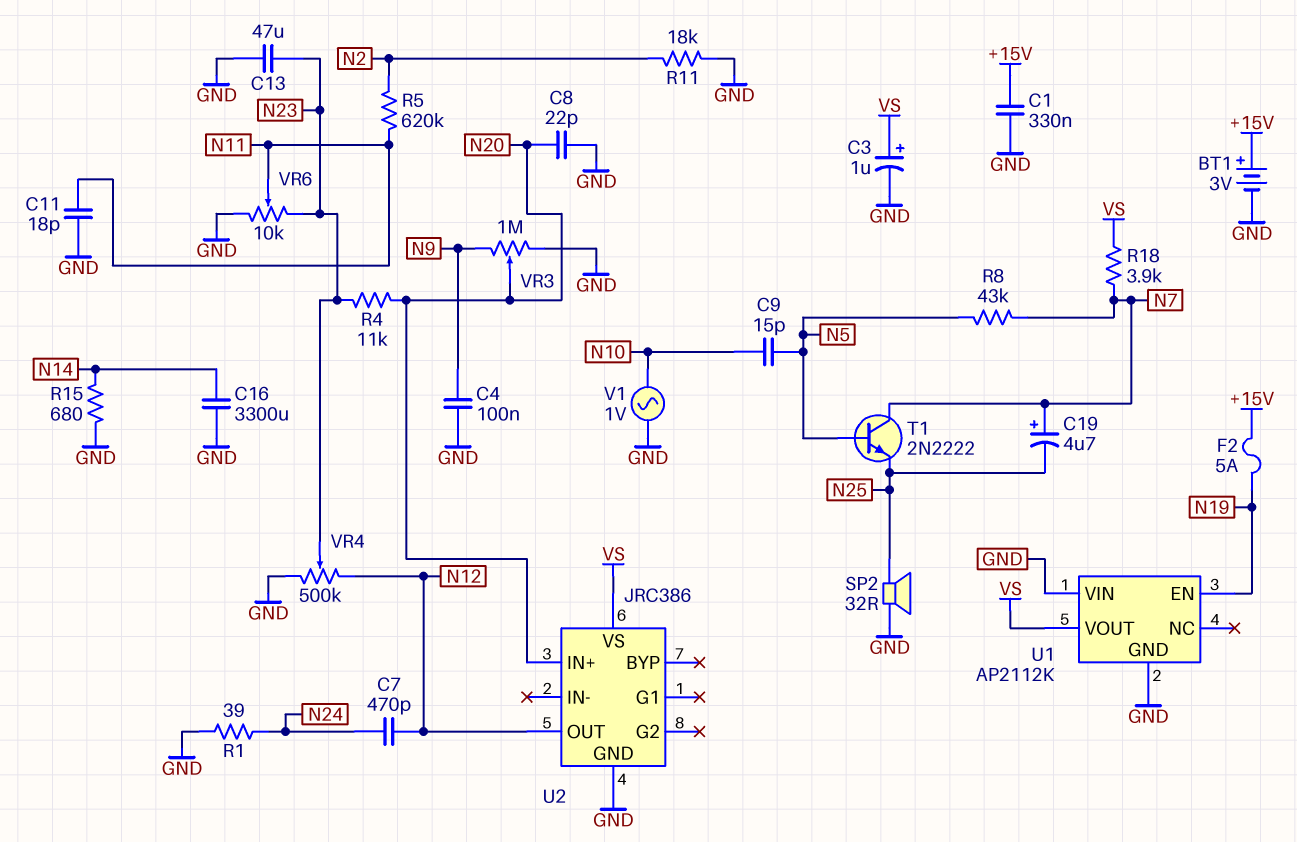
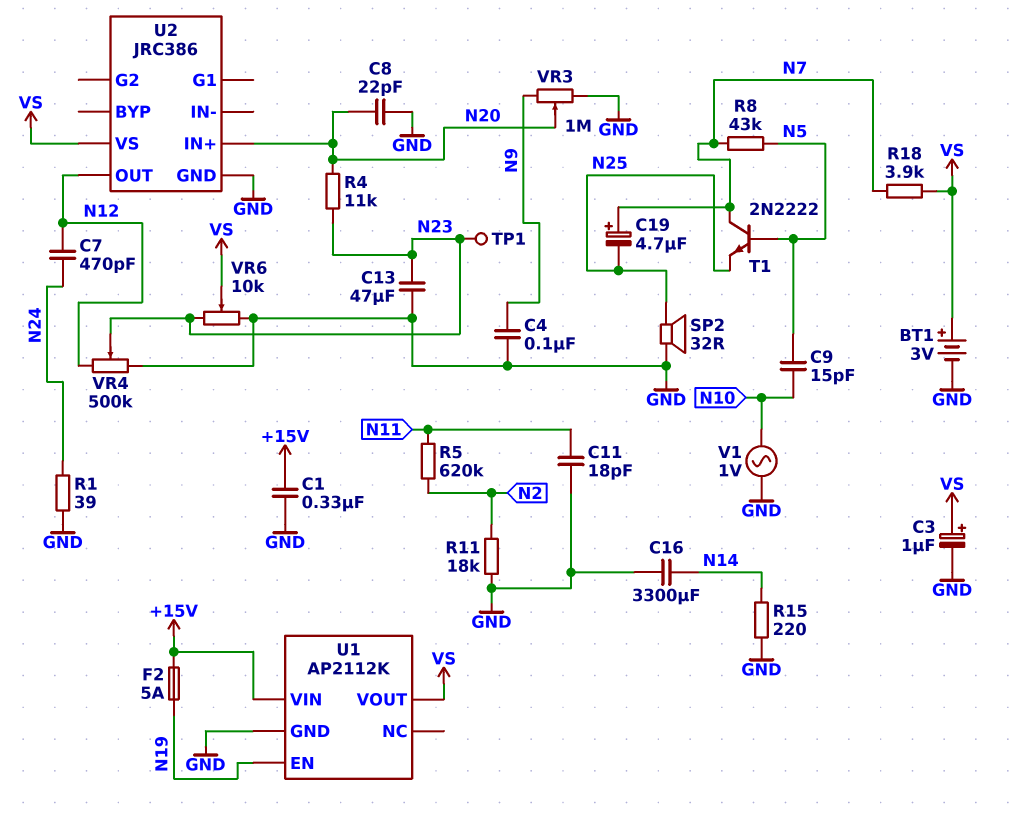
BT1: 3V (plus +15V, minus GND) -> 3V (plus VS, minus GND)
R15: 680 (GND, N14) -> 220 (GND, N14)
TP1: none -> test point (N23)
U1 pin VIN: GND -> +15V
VR6: 10k (GND, N23, wiper N11) -> 10k (GND, N23, wiper VS)

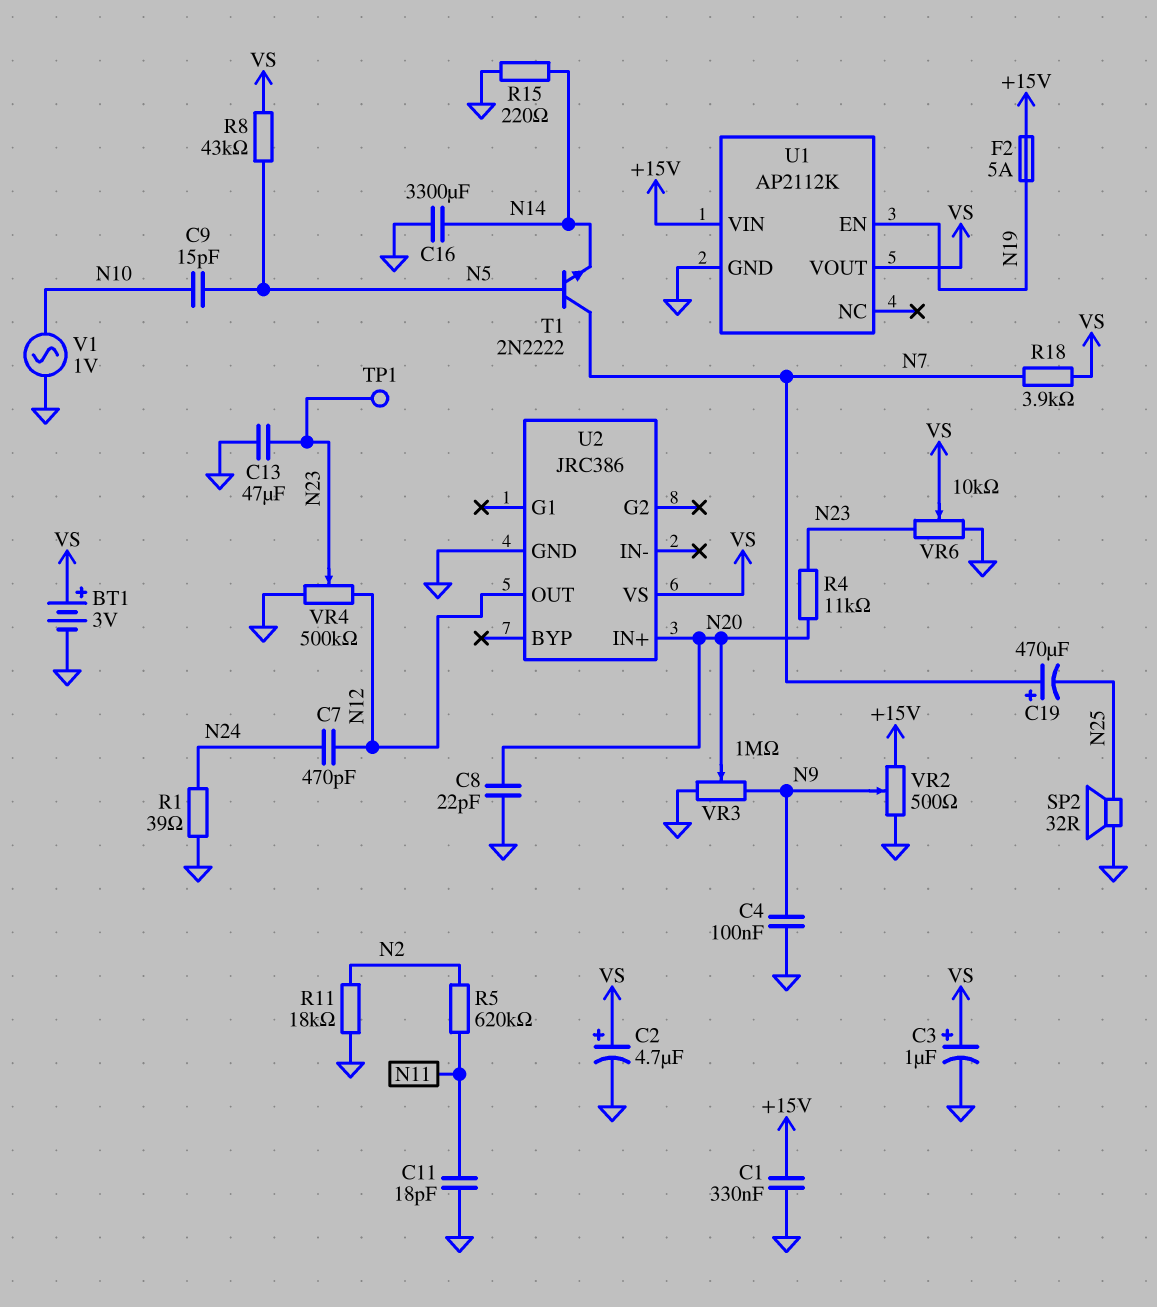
C2: none -> 4.7uF (plus VS, minus GND)
C19: 4.7uF (plus N7, minus N25) -> 470uF (plus N7, minus N25)
R8: 43k (N5, N7) -> 43k (N5, VS)
T1: NPN 2N2222 (B N5, C N7, E N25) -> NPN 2N2222 (B N5, C N7, E N14)
VR2: none -> 500 (+15V, GND, wiper N9)

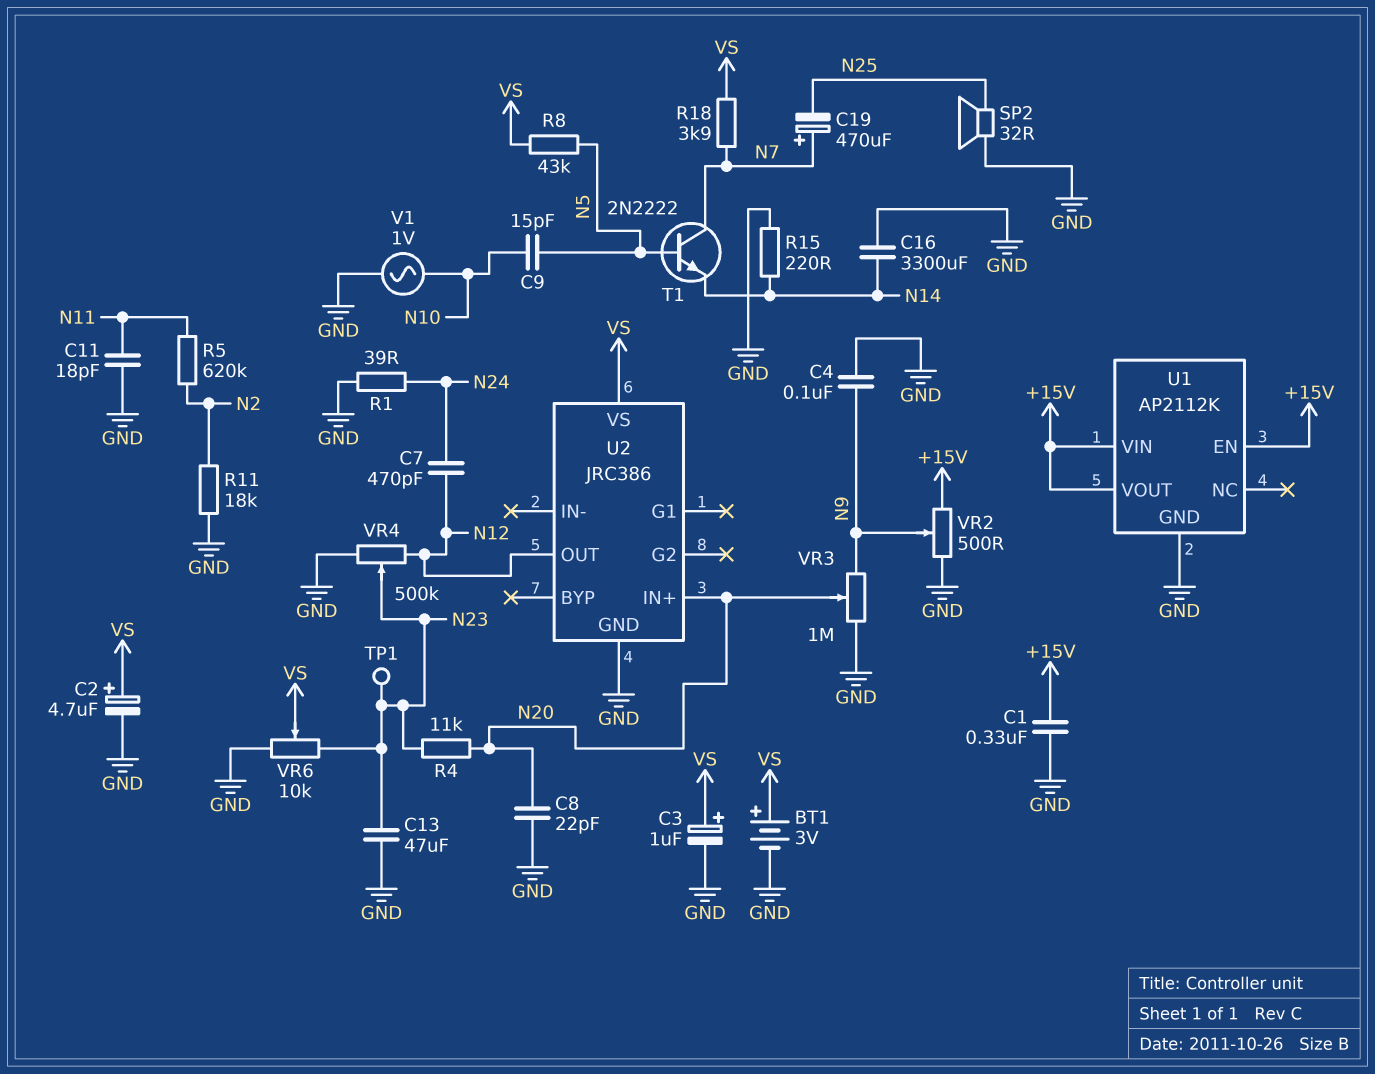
F2: 5A (+15V, N19) -> none
U1 pin EN: N19 -> +15V
U1 pin VOUT: VS -> +15V

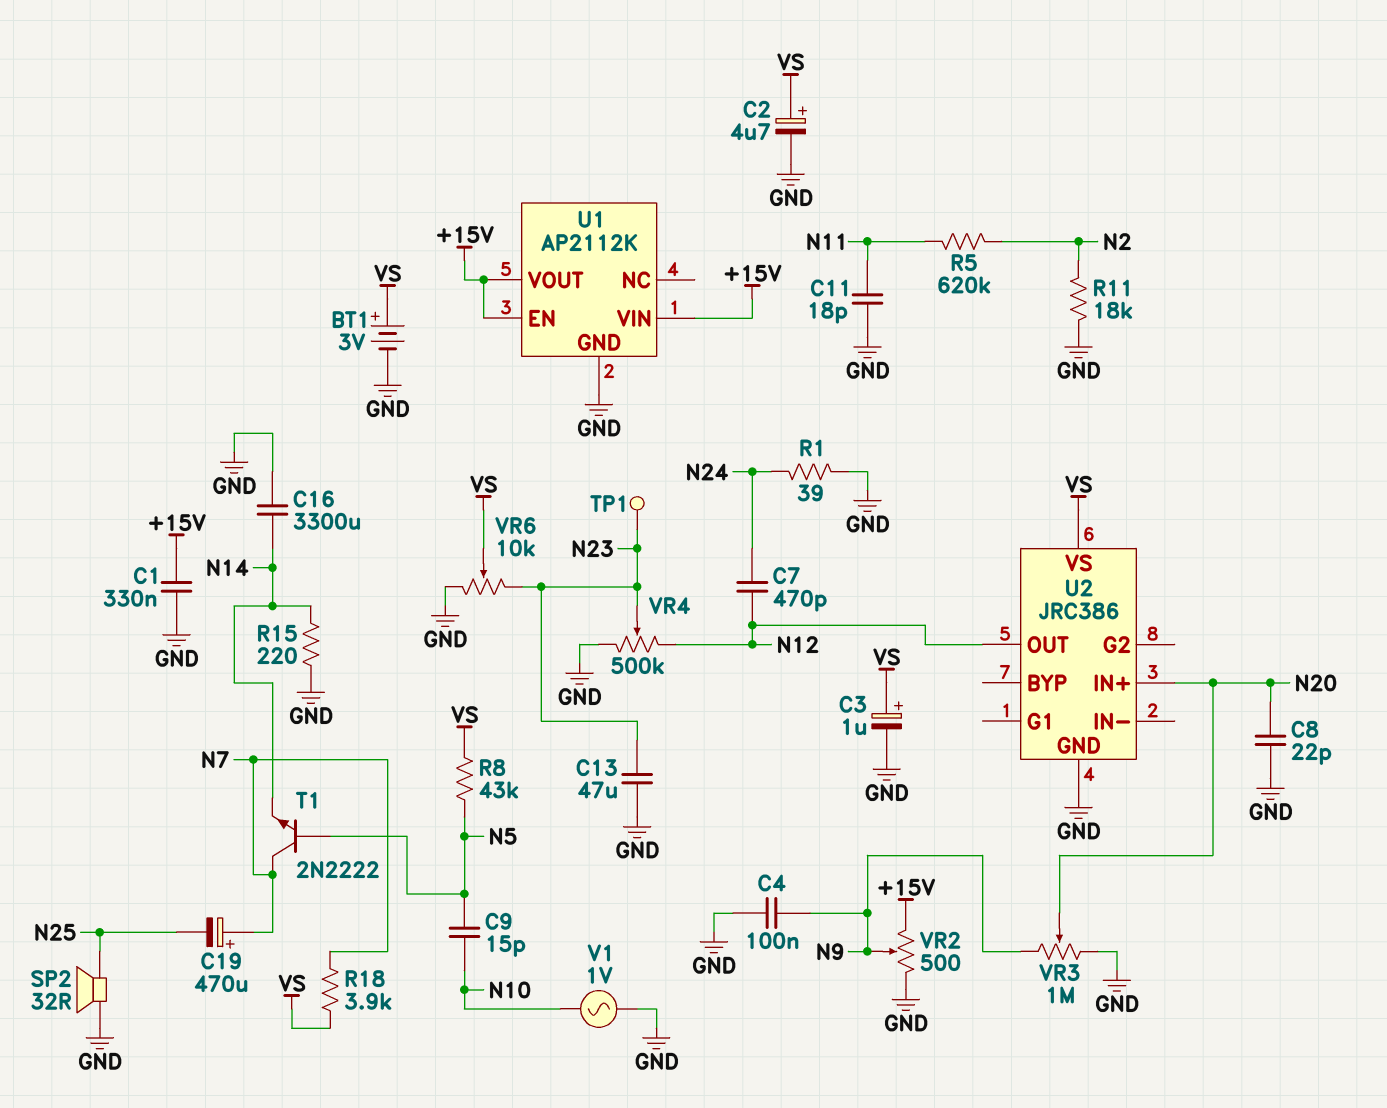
R4: 11k (N20, N23) -> none

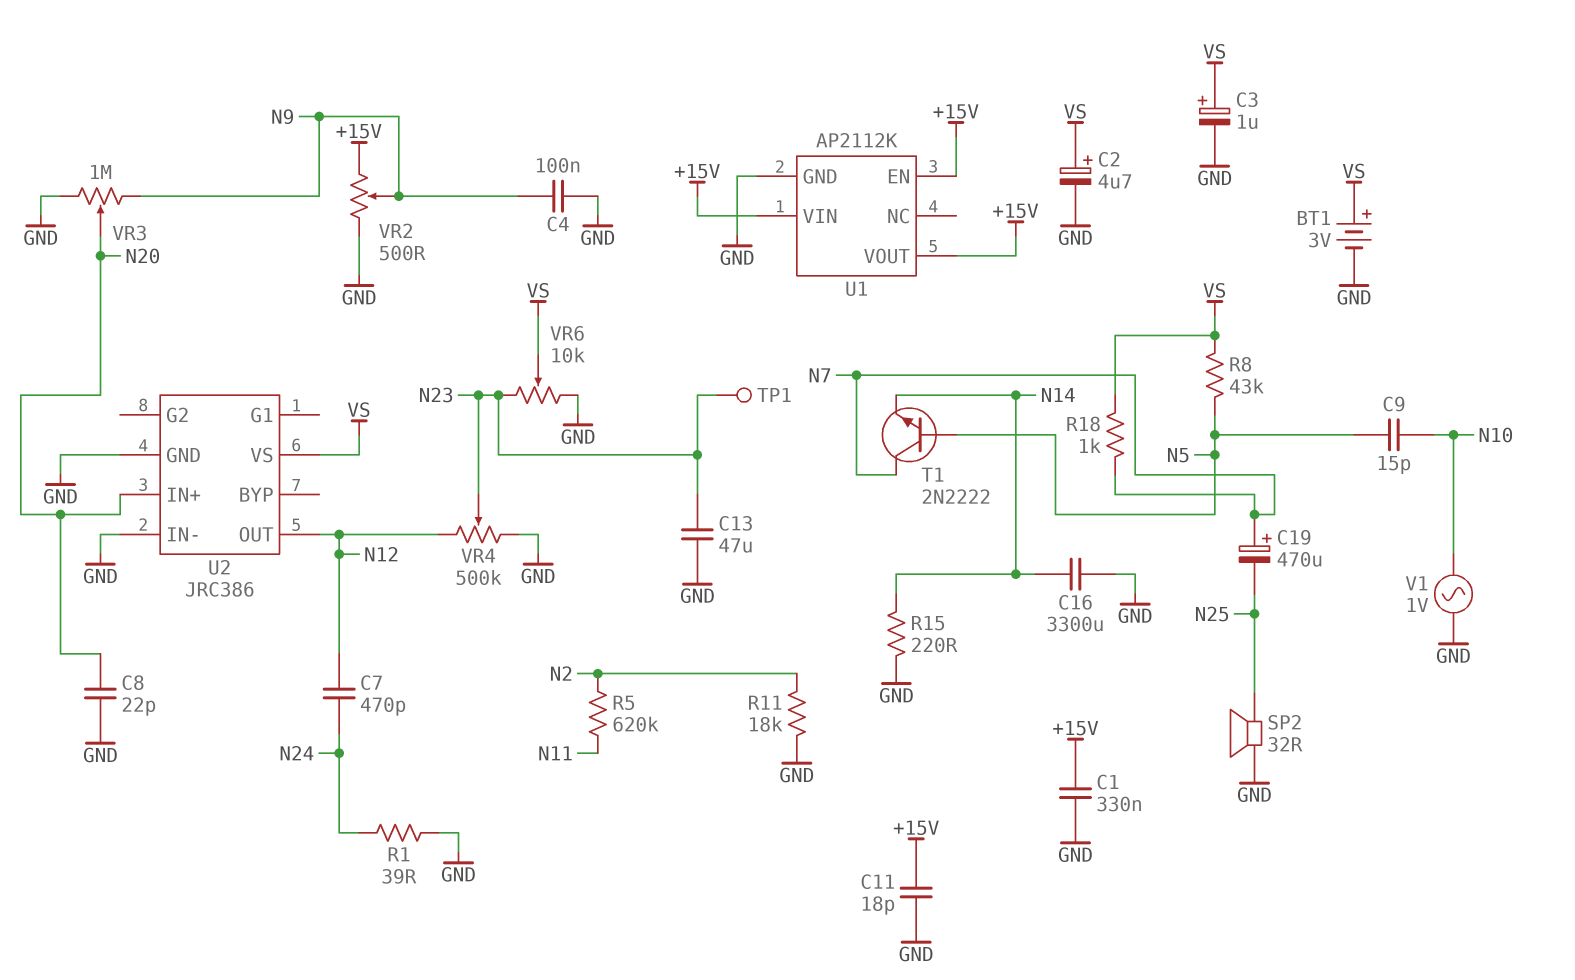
C11: 18pF (GND, N11) -> 18pF (+15V, GND)
R18: 3.9k (N7, VS) -> 1k (N7, VS)
U2 pin IN-: none -> GND

